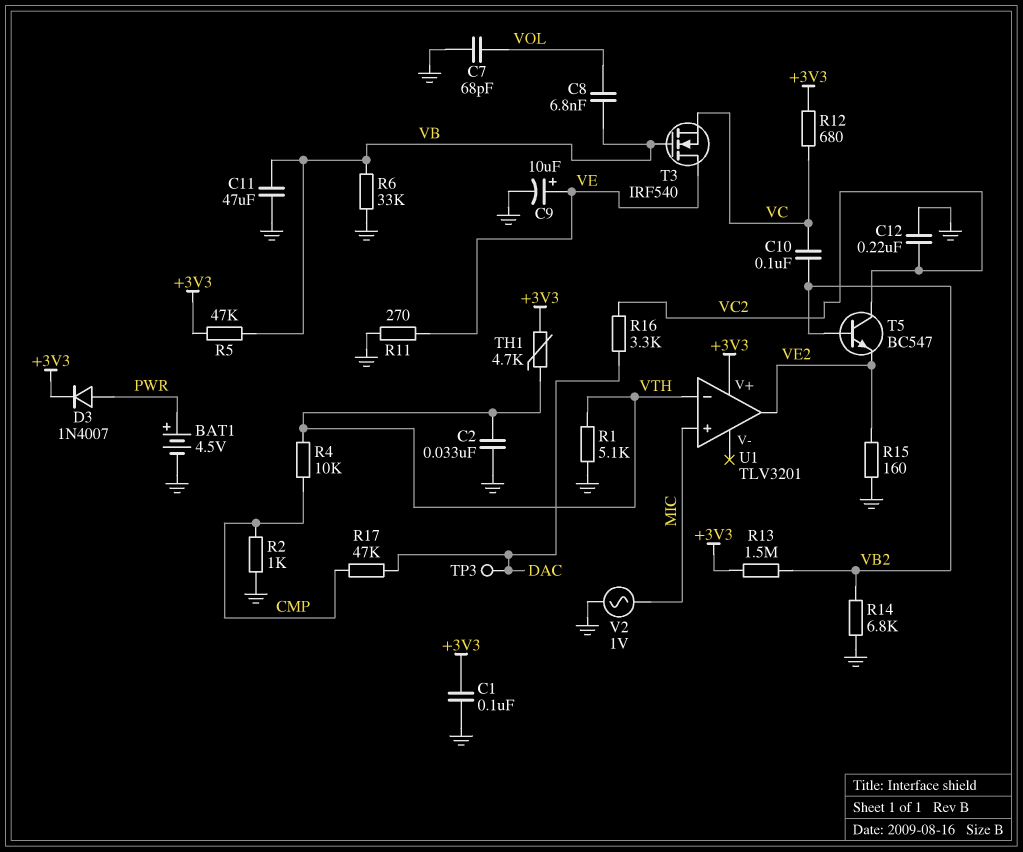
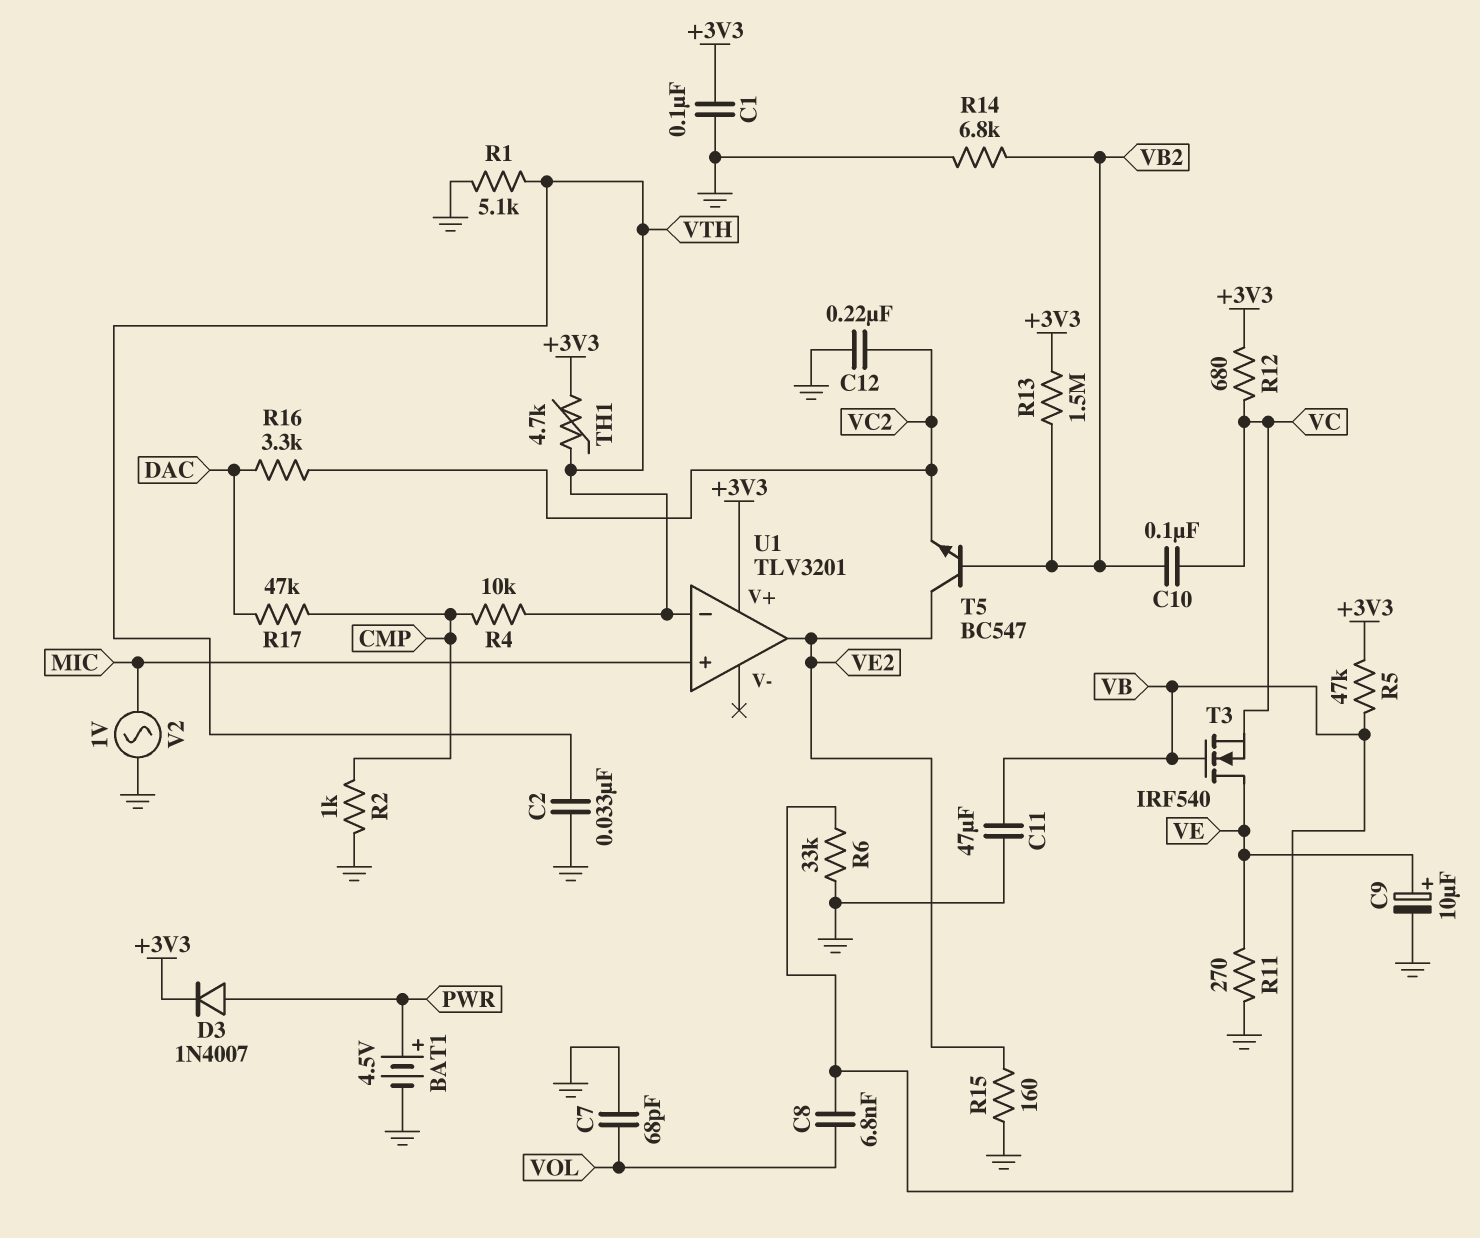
T5: NPN BC547 (B VB2, C VC2, E VE2) -> NPN BC547 (B VB2, C VE2, E VC2)
TP3: test point (DAC) -> none

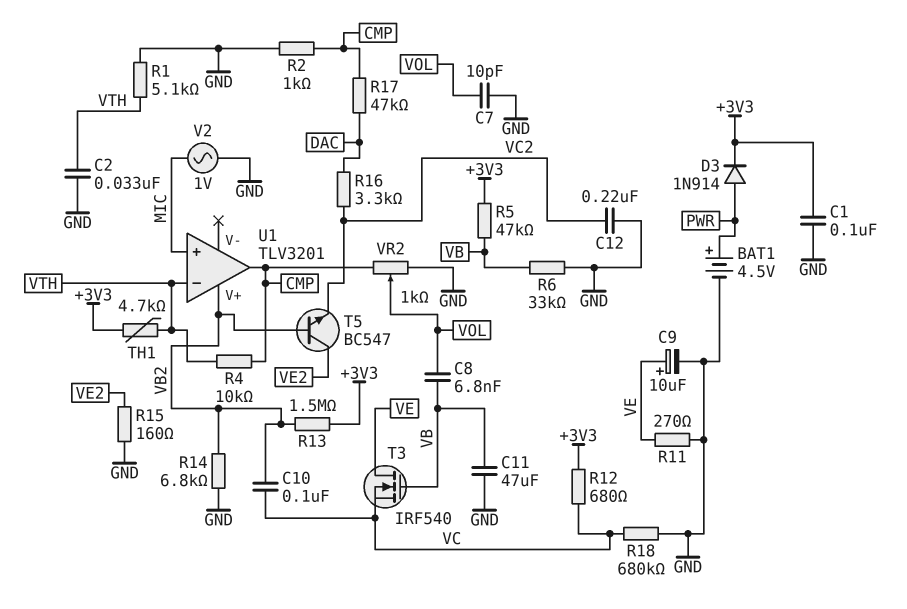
C7: 68pF (GND, VOL) -> 10pF (GND, VOL)
D3: diode 1N4007 (A PWR, K +3V3) -> diode 1N914 (A PWR, K +3V3)
R18: none -> 680k (GND, VC)
U1 pin V+: +3V3 -> VB2
U1 pin out: VE2 -> CMP
VR2: none -> 1k (CMP, GND, wiper VOL)

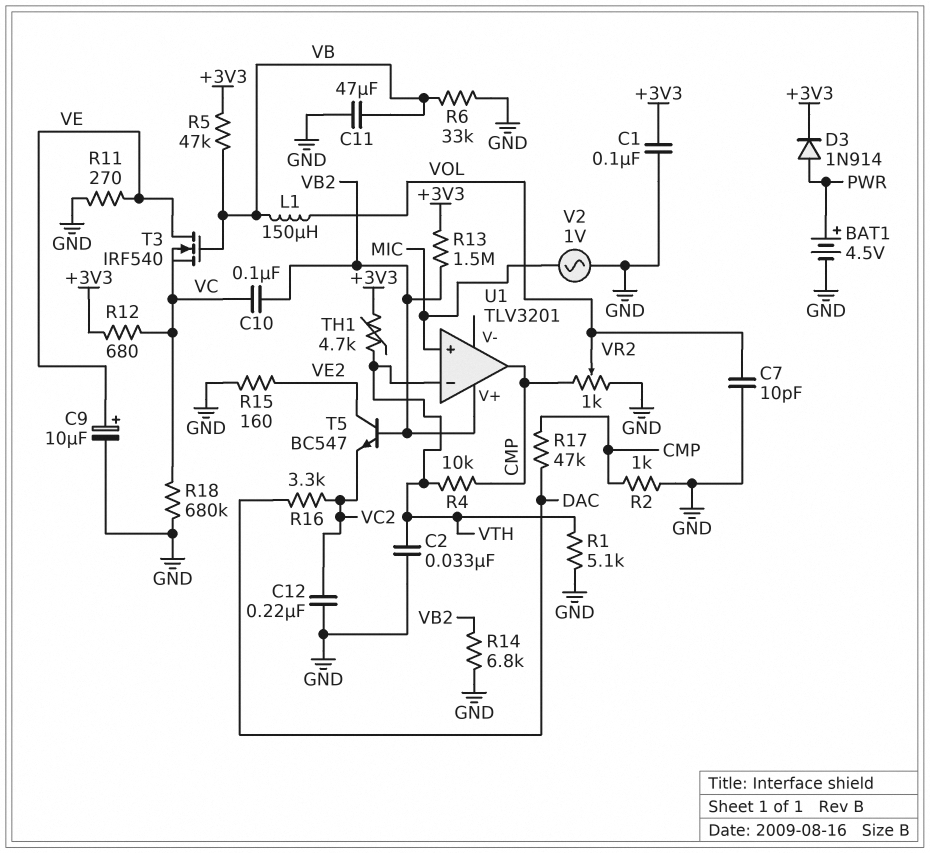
C8: 6.8nF (VB, VOL) -> none
L1: none -> 150uH (VB, VOL)

